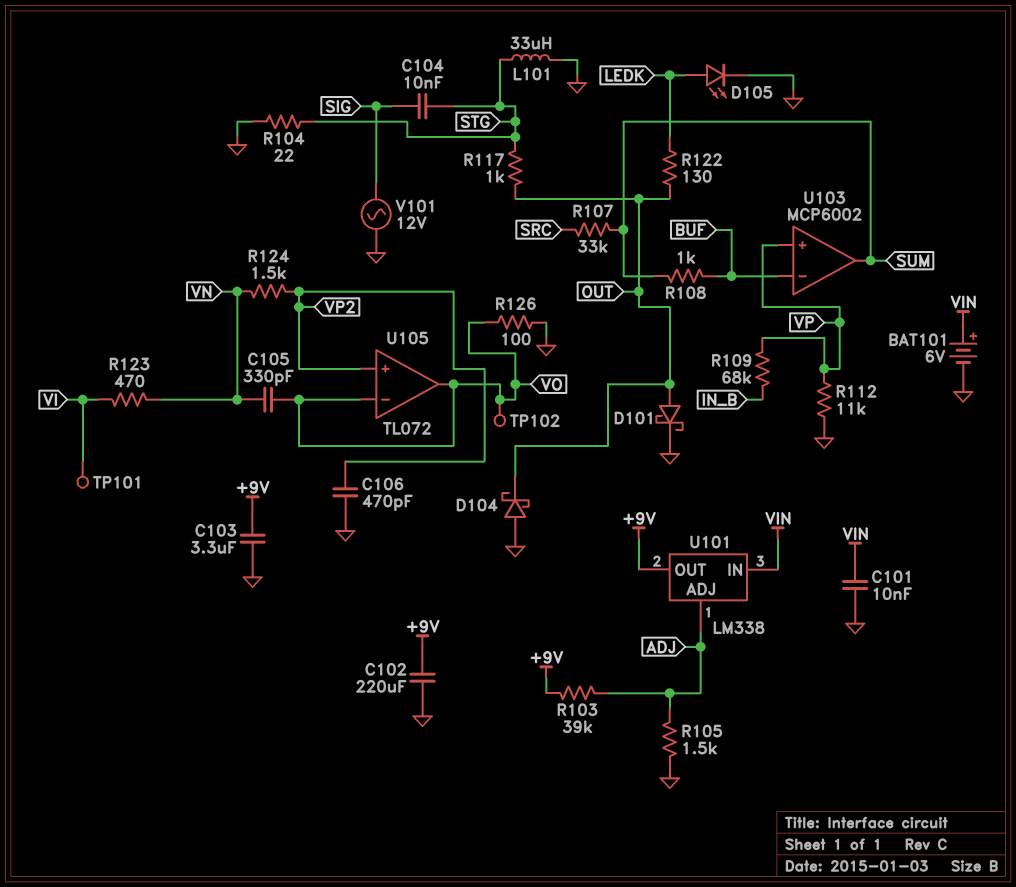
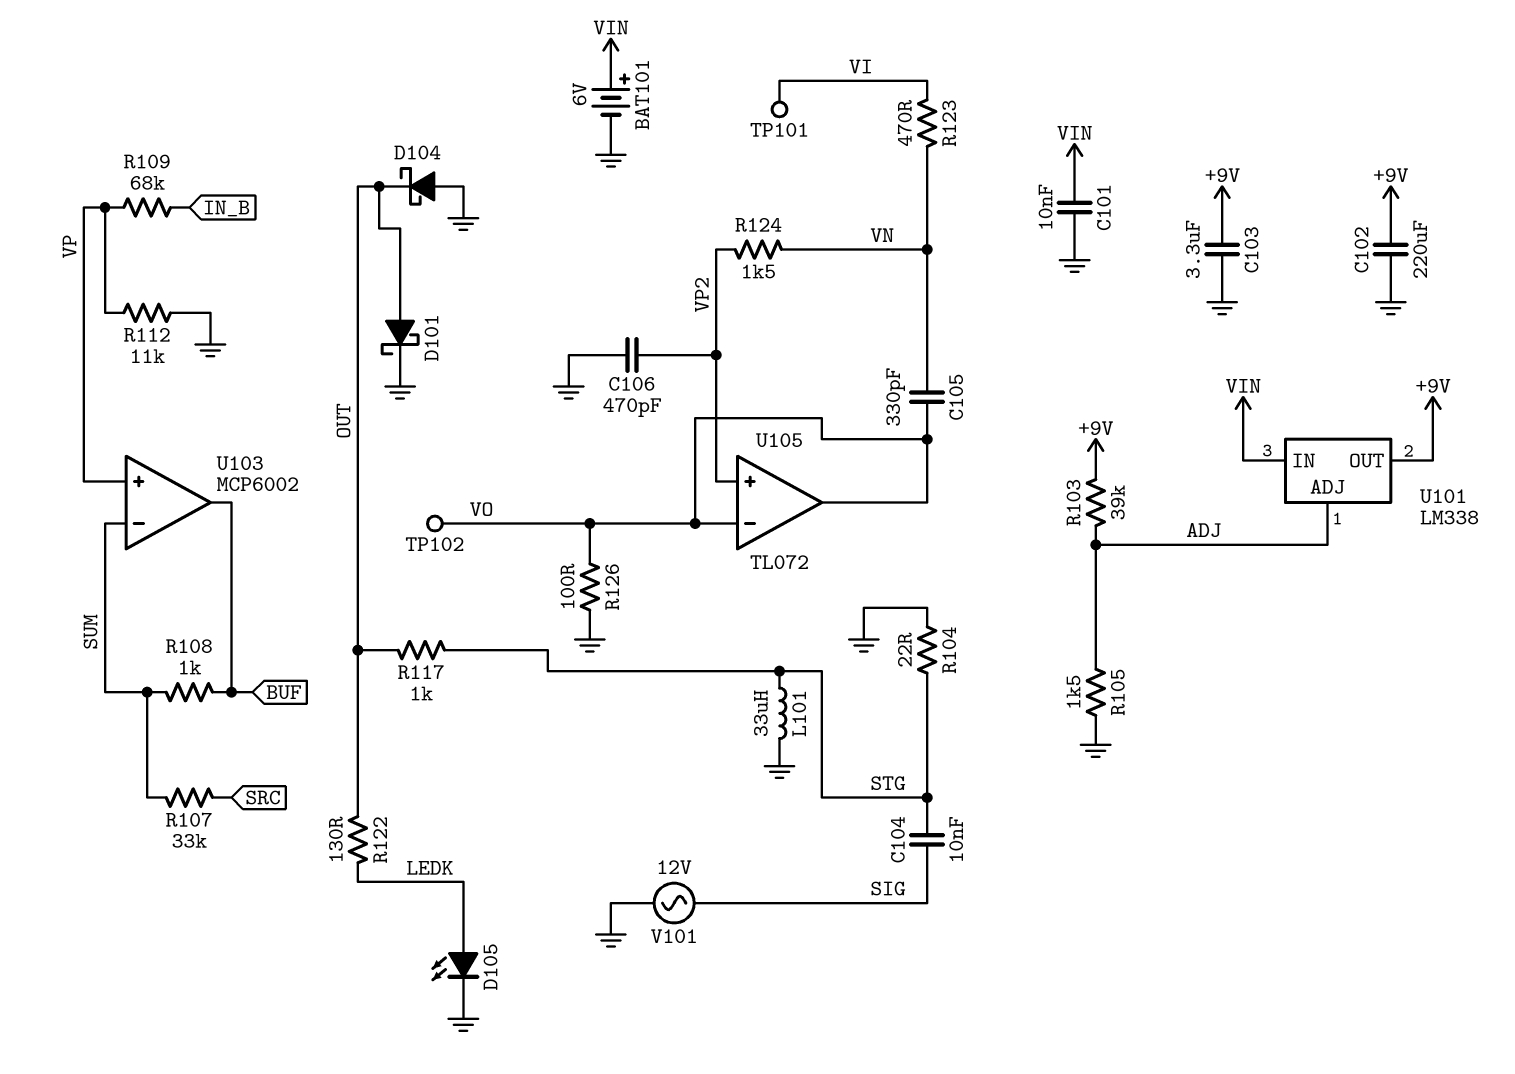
U103 pin in-: BUF -> SUM
U103 pin out: SUM -> BUF

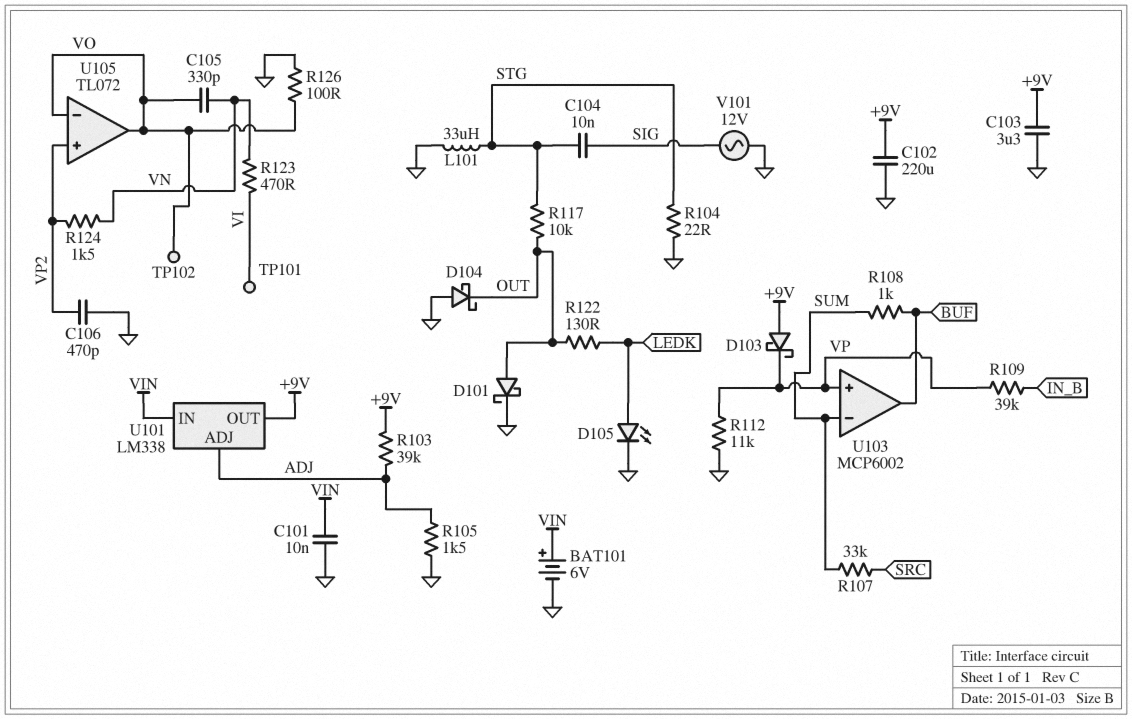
D103: none -> schottky (A +9V, K VP)
R109: 68k (IN_B, VP) -> 39k (IN_B, VP)
R117: 1k (OUT, STG) -> 10k (OUT, STG)

